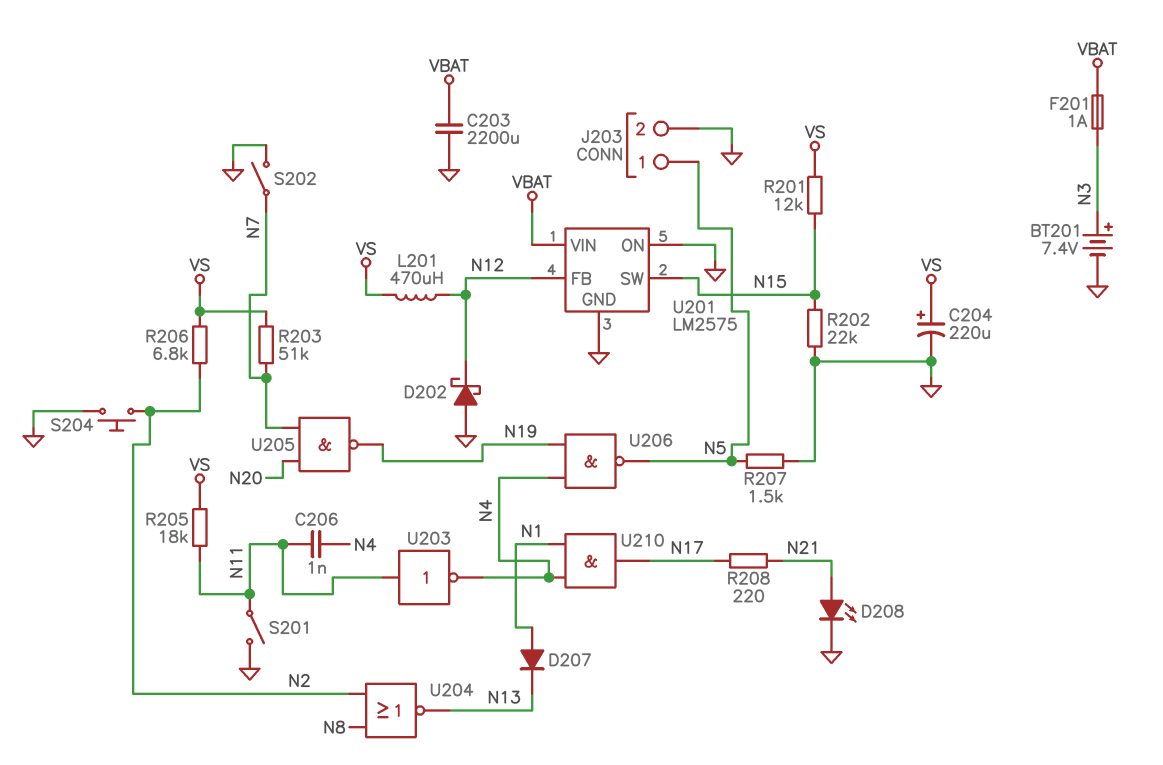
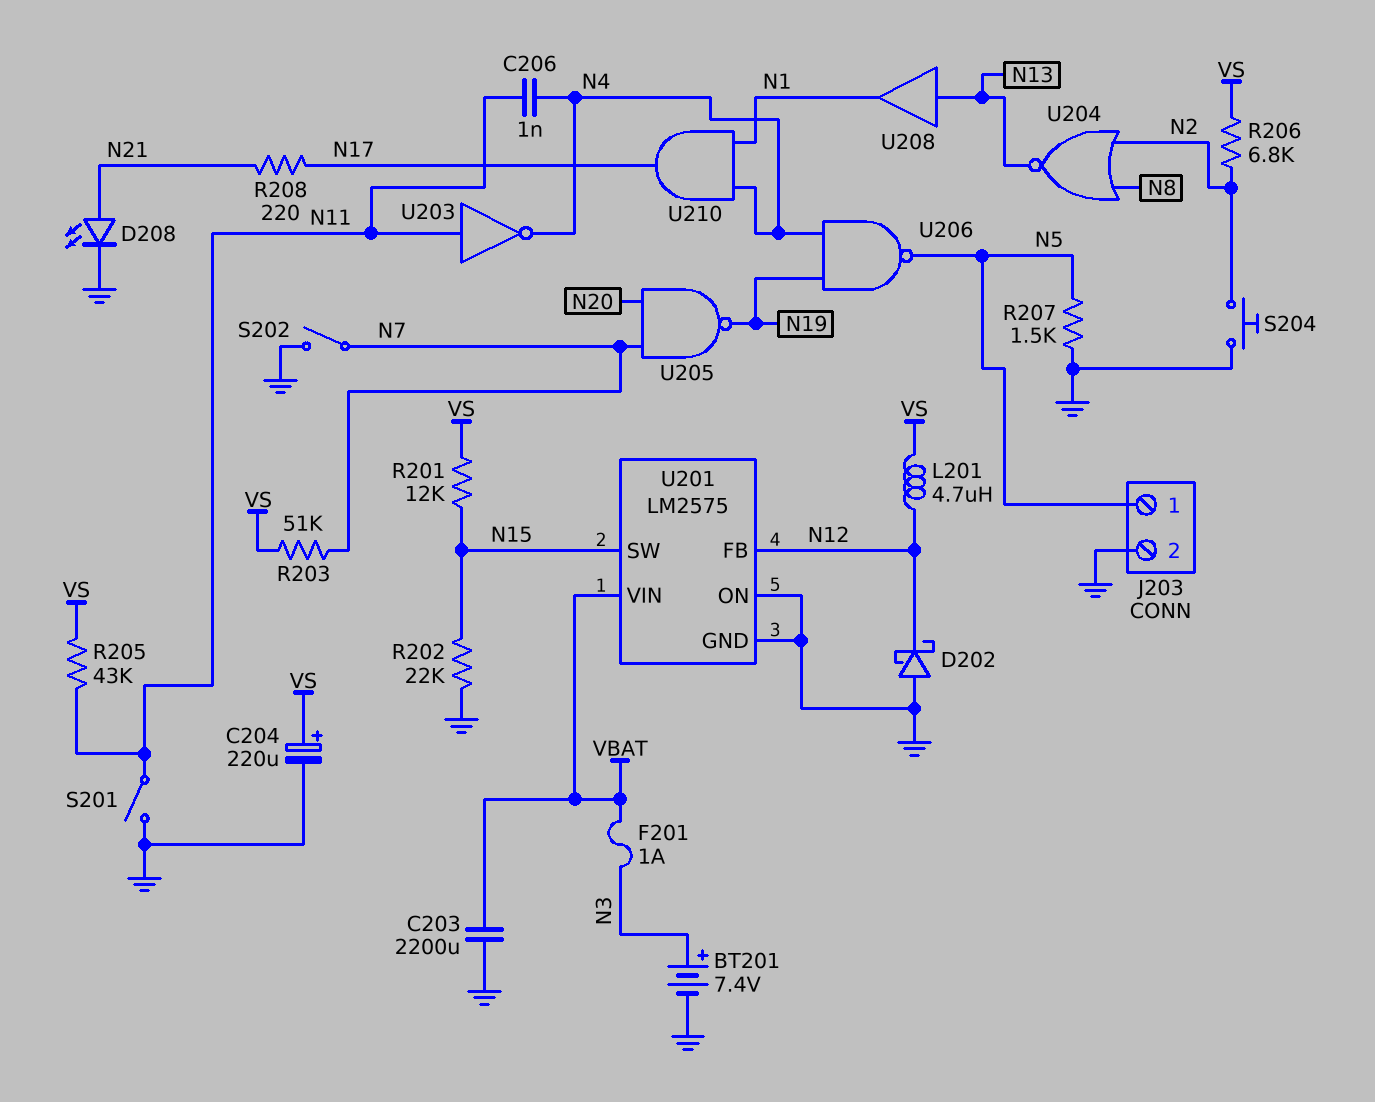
D207: diode (A N1, K N13) -> none
L201: 470uH (N12, VS) -> 4.7uH (N12, VS)
R205: 18k (N11, VS) -> 43k (N11, VS)
U208: none -> buffer (in N13, out N1)

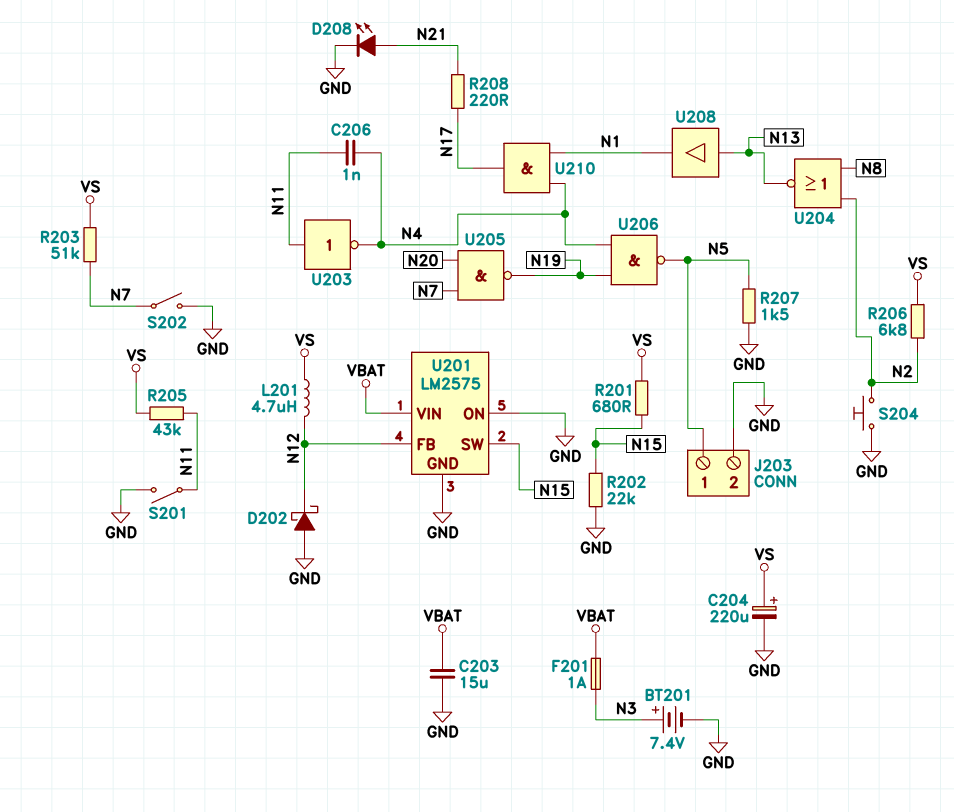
C203: 2200uF (GND, VBAT) -> 15uF (GND, VBAT)
R201: 12k (N15, VS) -> 680 (N15, VS)

